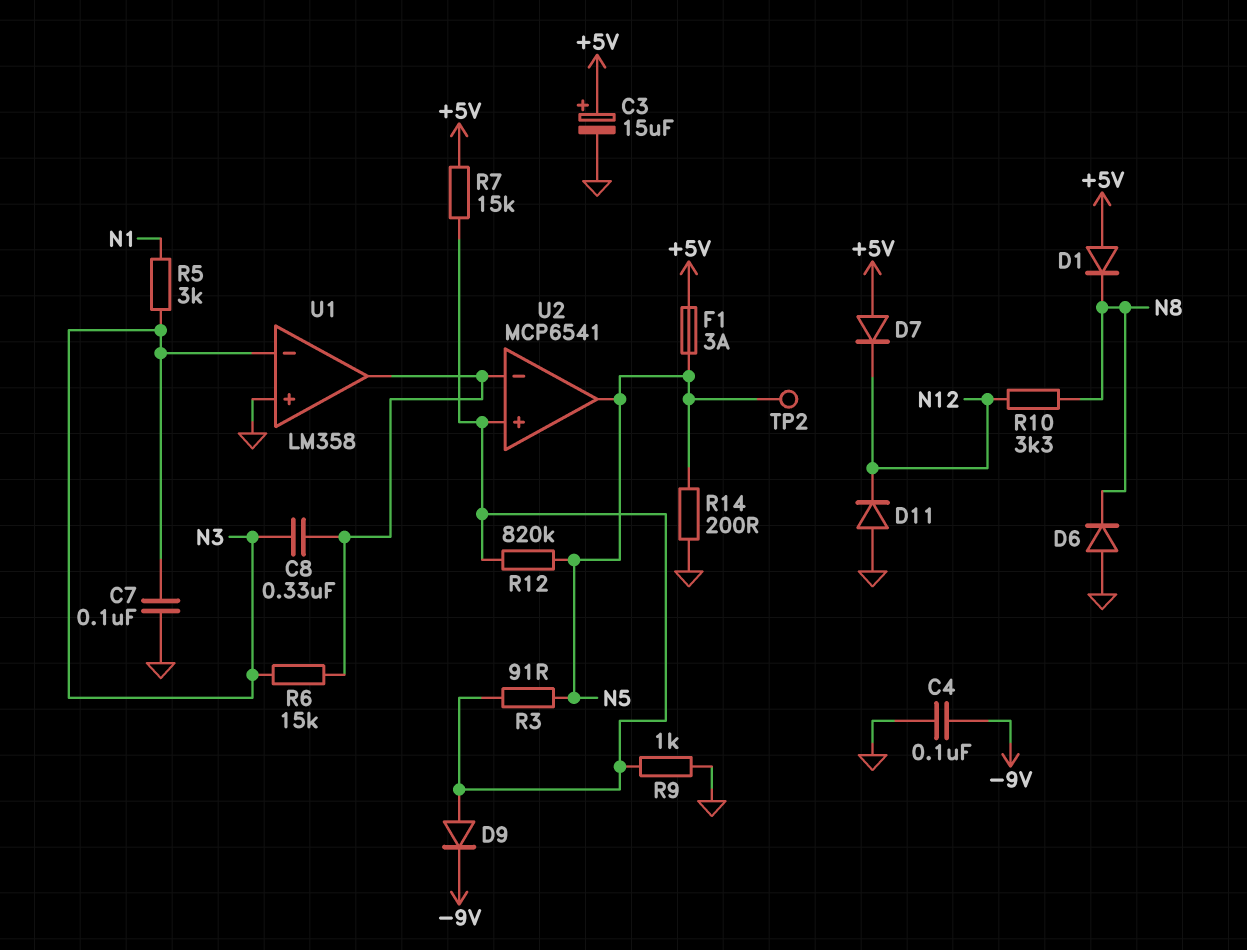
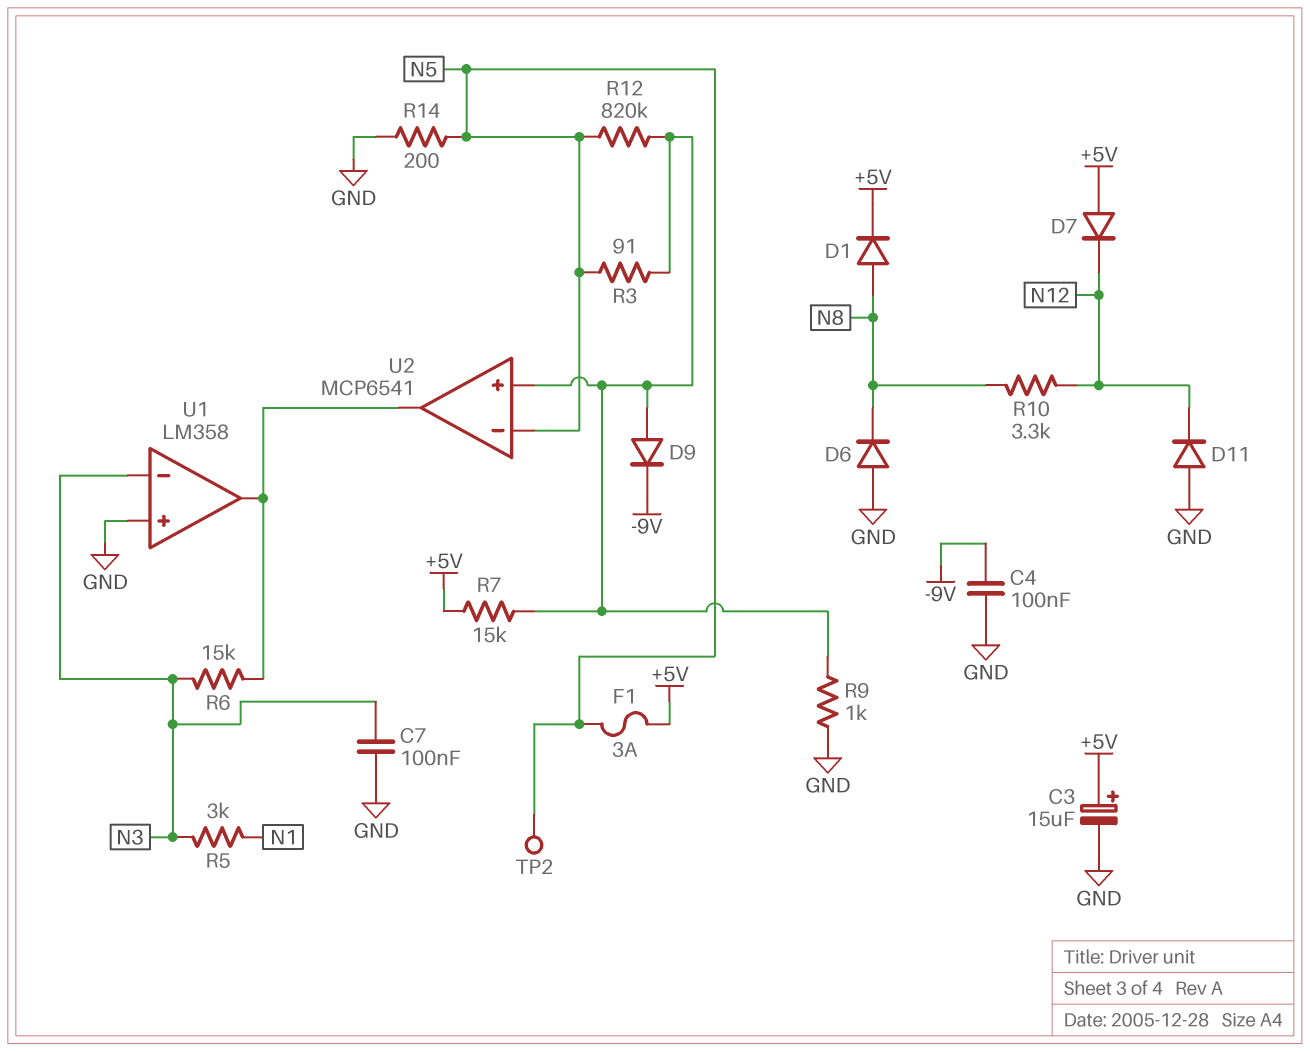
C8: 330nF (N3, U1/out) -> none
D1: diode (A +5V, K N8) -> diode (A N8, K +5V)
U2 pin in-: U1/out -> N5
U2 pin out: N5 -> U1/out

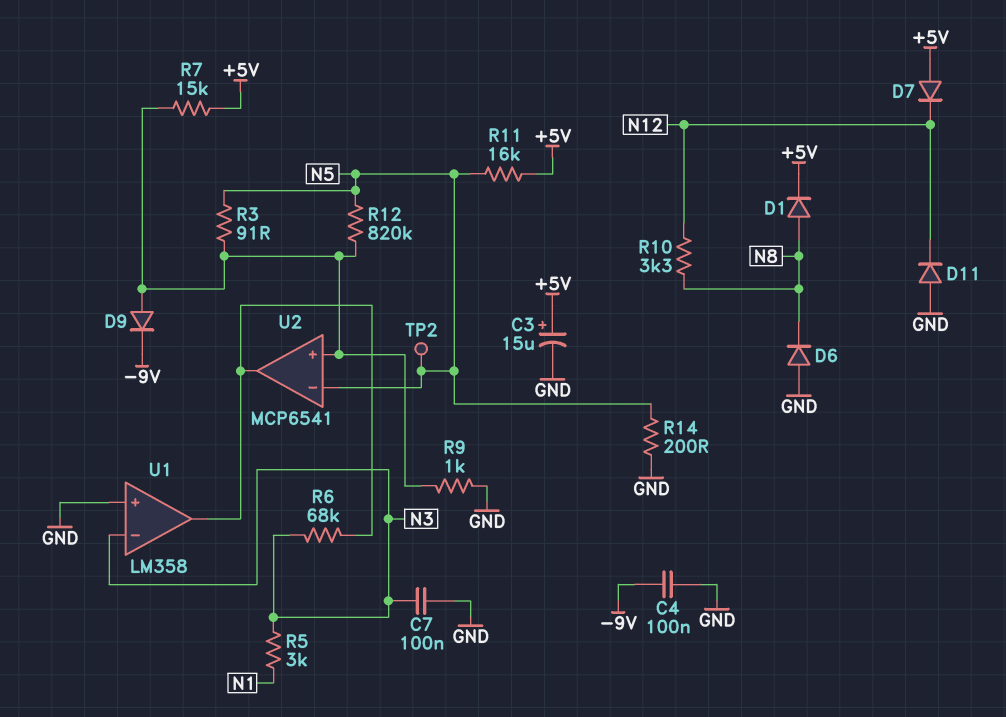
F1: 3A (+5V, N5) -> none
R6: 15k (N3, U1/out) -> 68k (N3, U1/out)
R11: none -> 16k (+5V, N5)

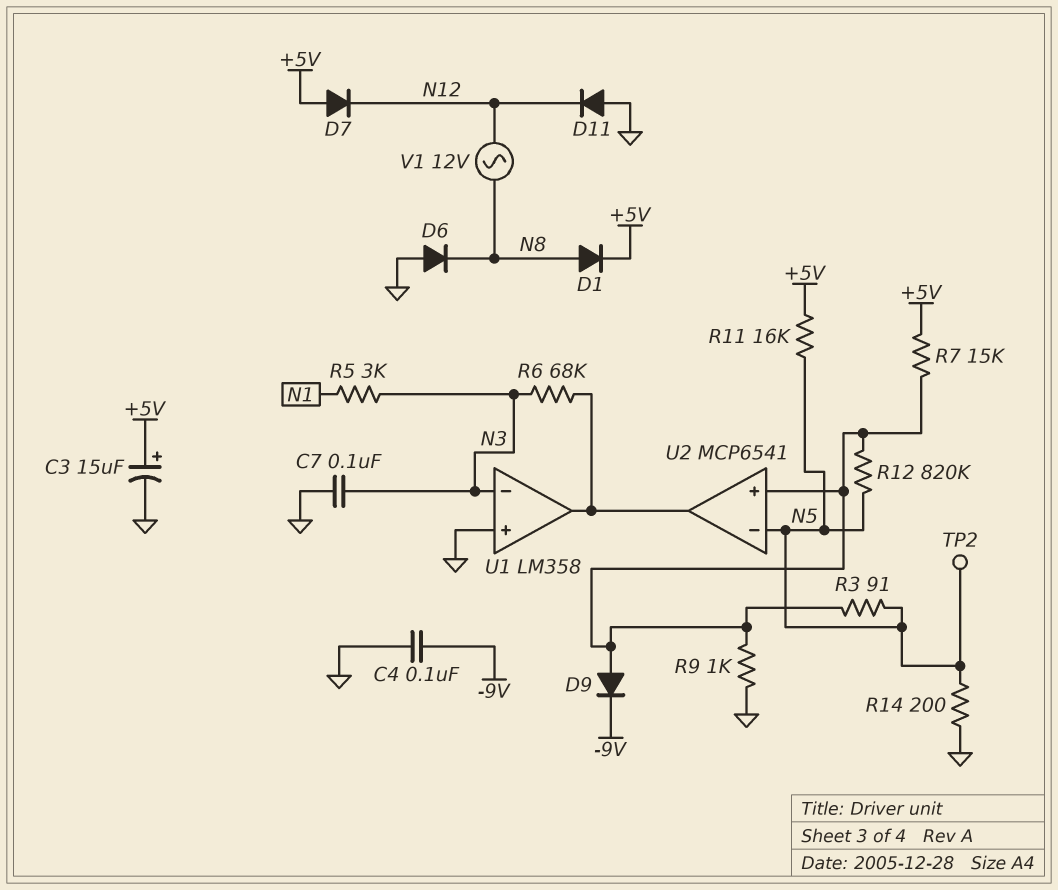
R10: 3.3k (N8, N12) -> none
V1: none -> AC 12V (N8, N12)

